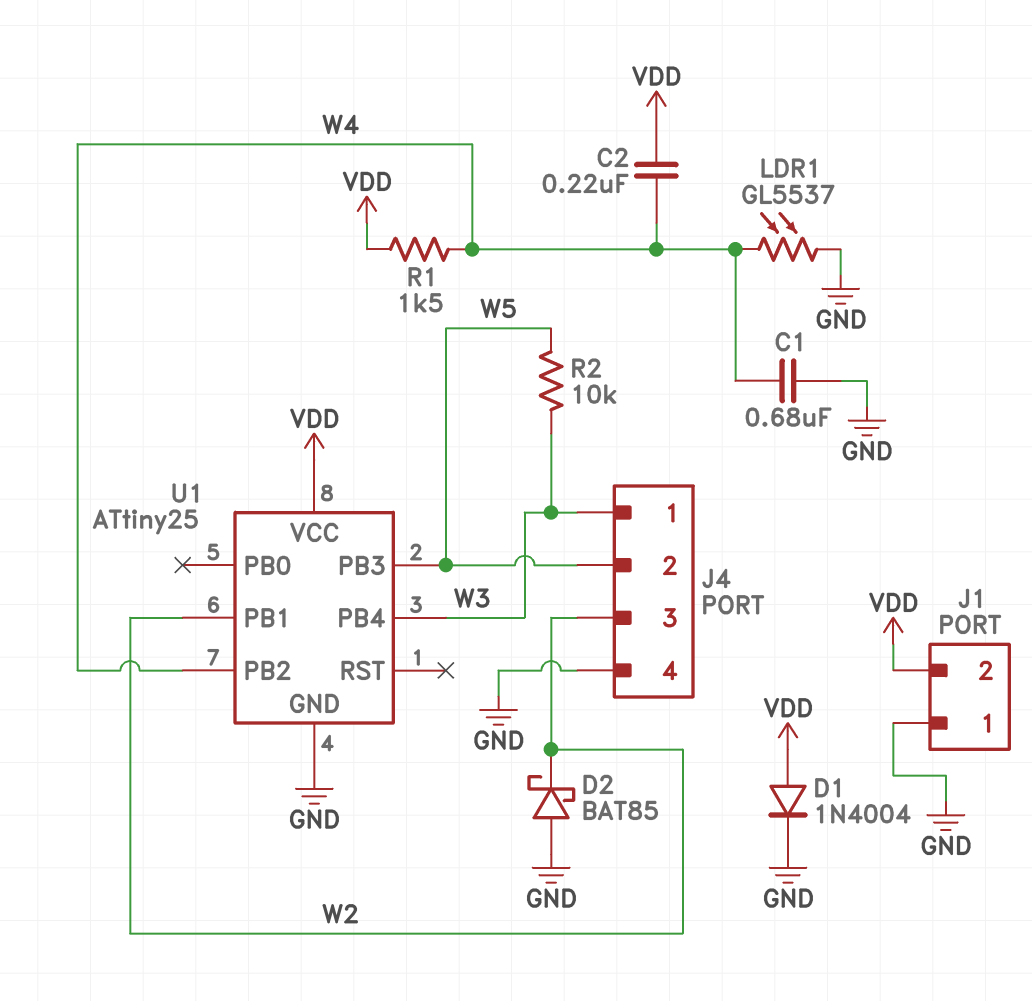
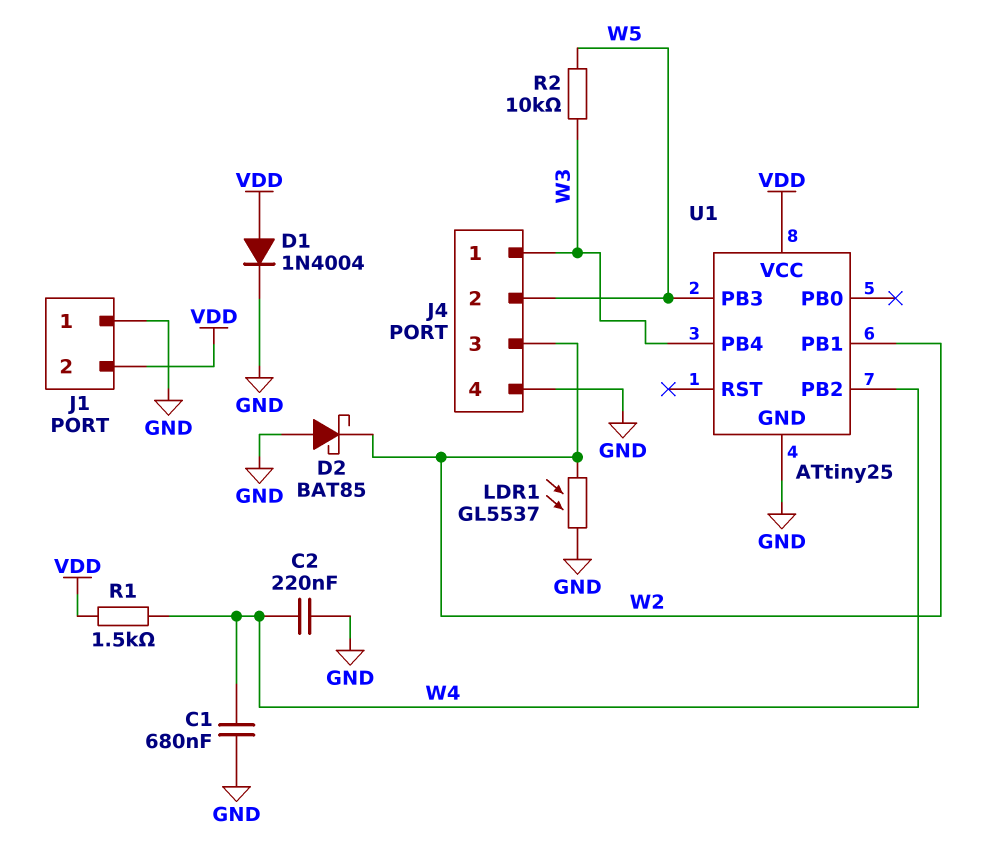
C2: 220nF (VDD, W4) -> 220nF (GND, W4)
LDR1: GL5537 (GND, W4) -> GL5537 (GND, W2)

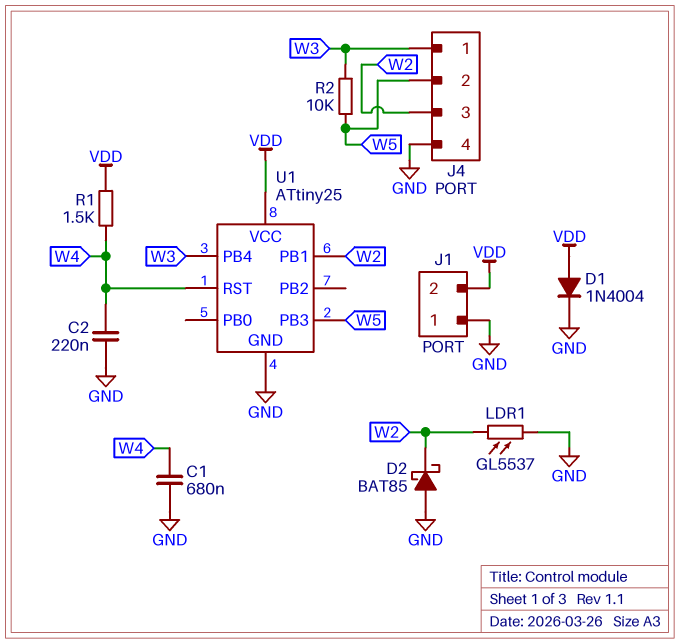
U1 pin PB2: W4 -> none
U1 pin RST: none -> W4

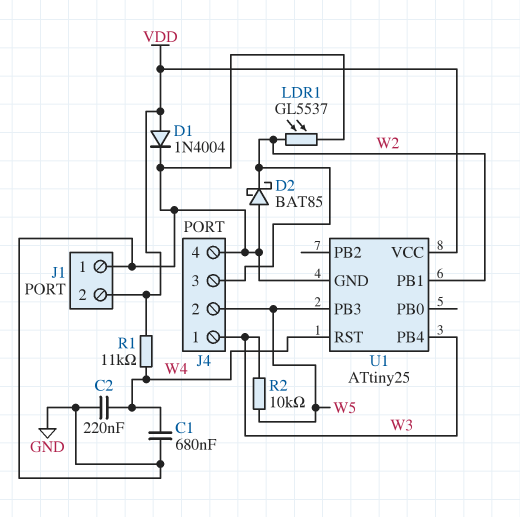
R1: 1.5k (VDD, W4) -> 11k (VDD, W4)

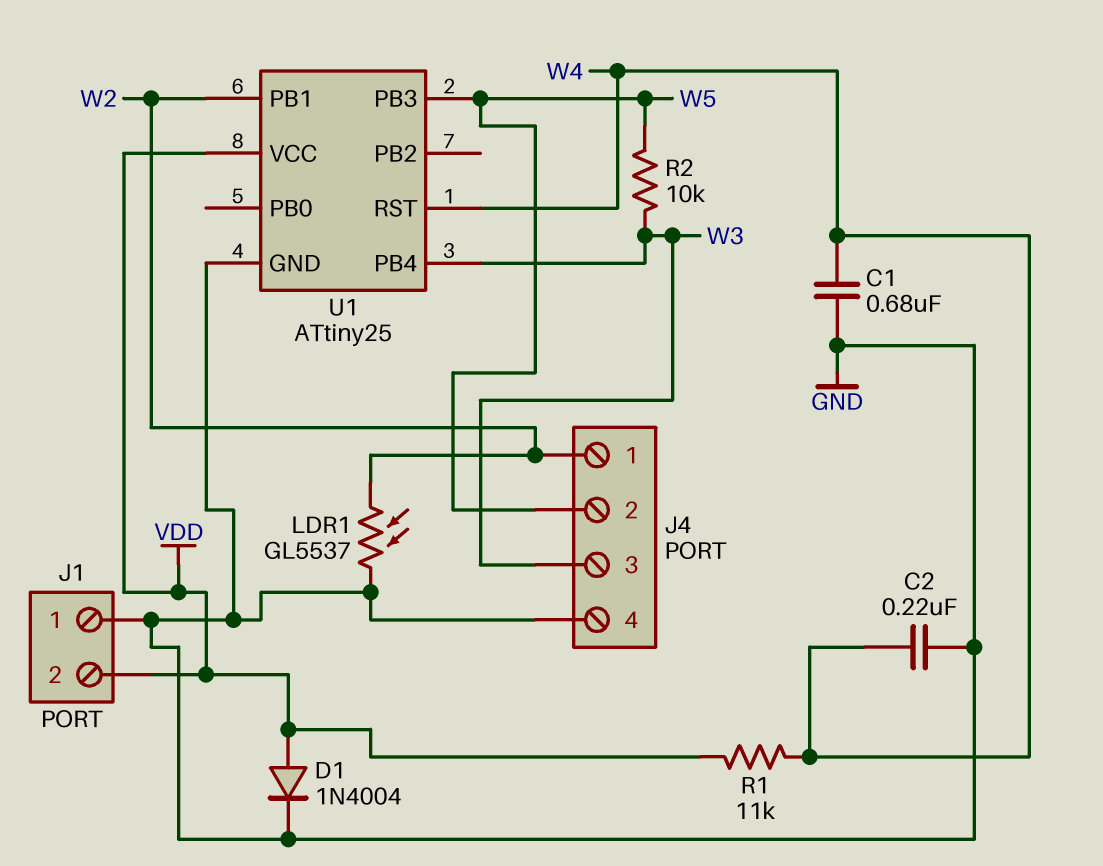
D2: schottky BAT85 (A GND, K W2) -> none
J4 pin 1: W3 -> W2
J4 pin 3: W2 -> W3

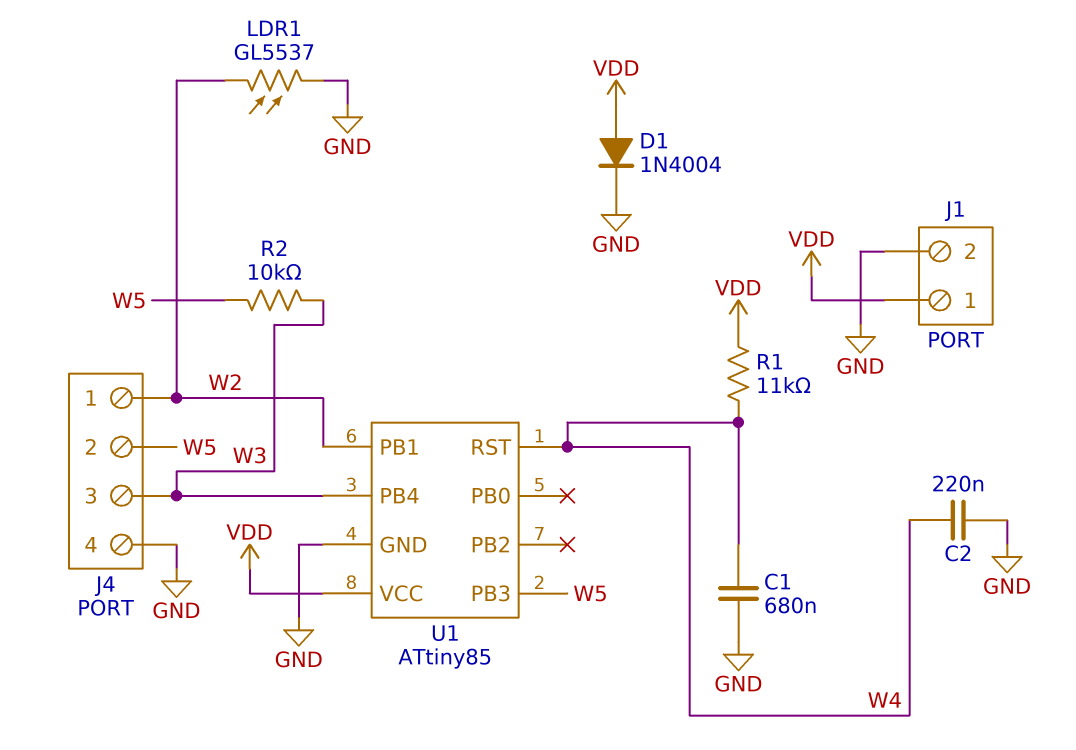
J1 pin 1: GND -> VDD
J1 pin 2: VDD -> GND
U1: ATtiny25 -> ATtiny85

